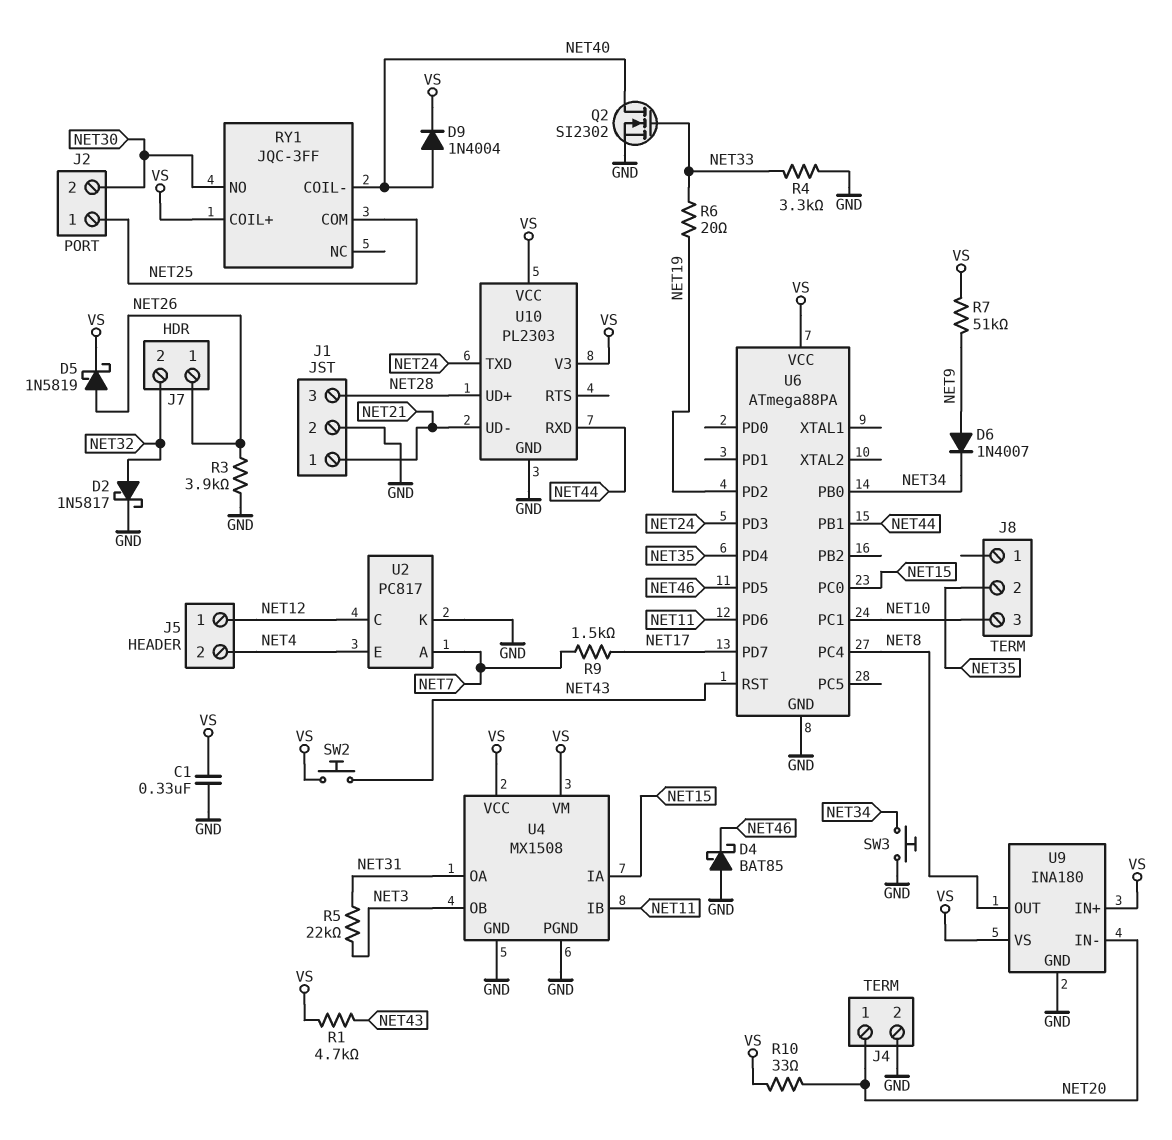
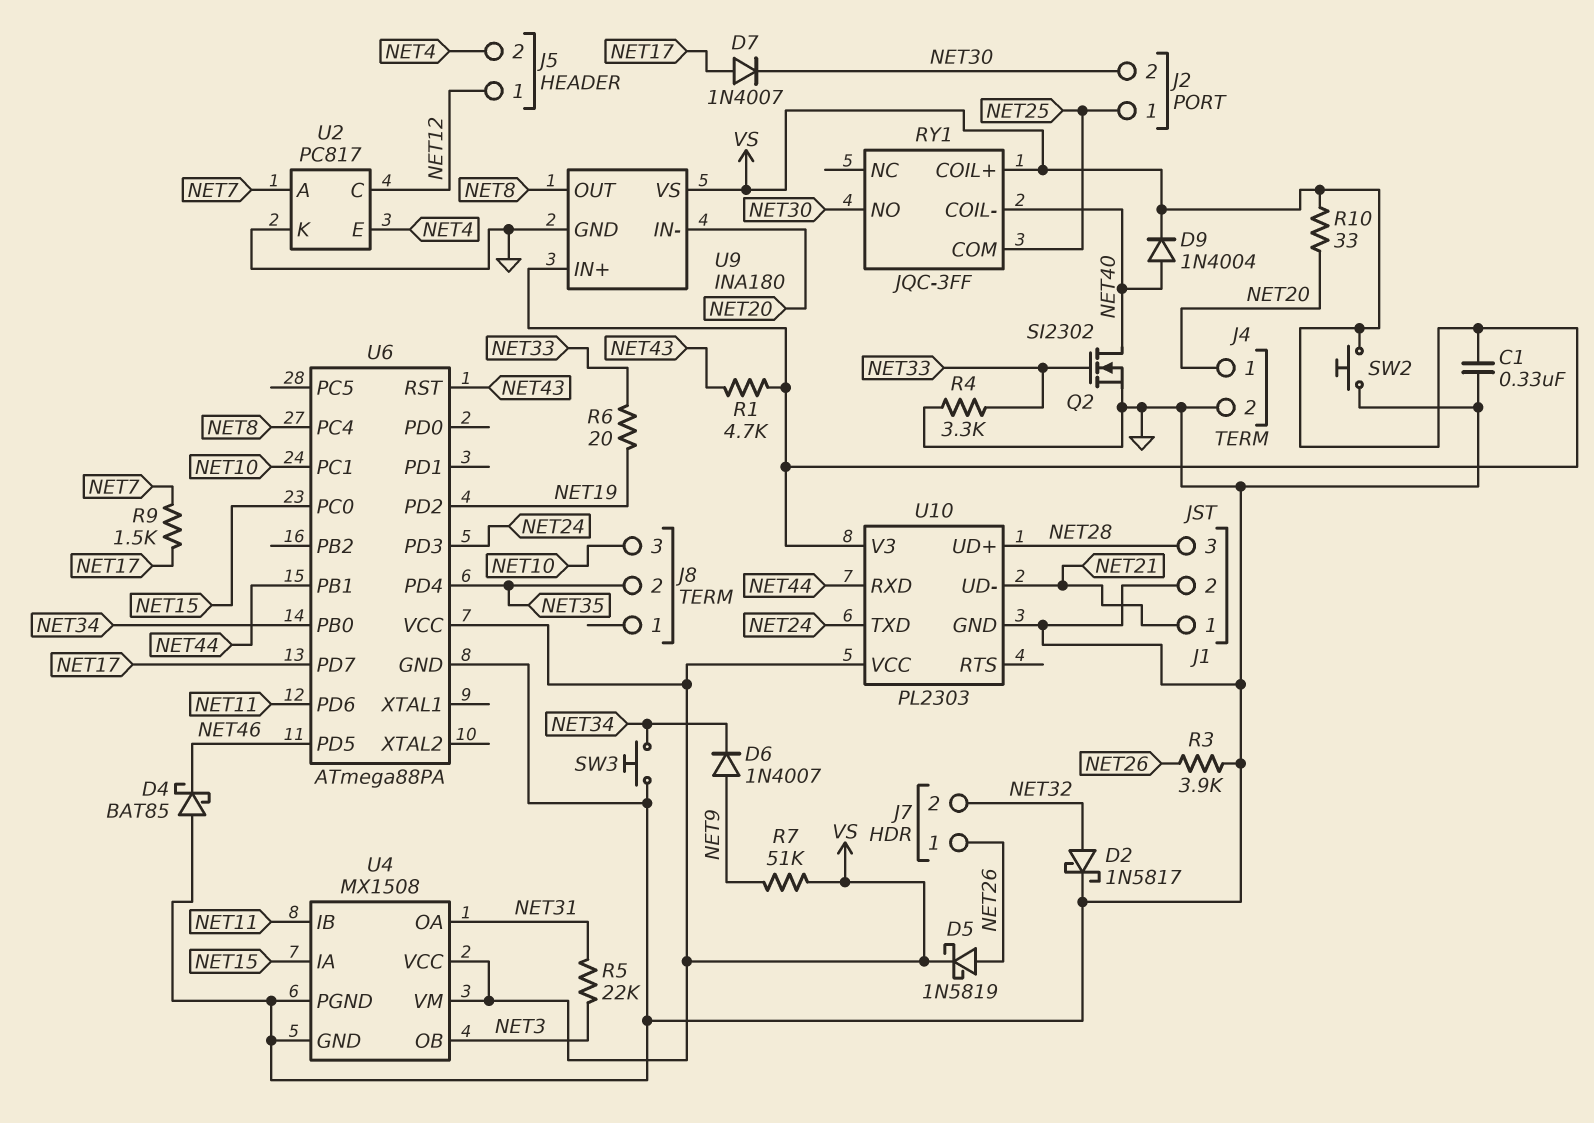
D7: none -> diode 1N4007 (A NET17, K NET30)
SW2: button (NET43, VS) -> button (GND, VS)

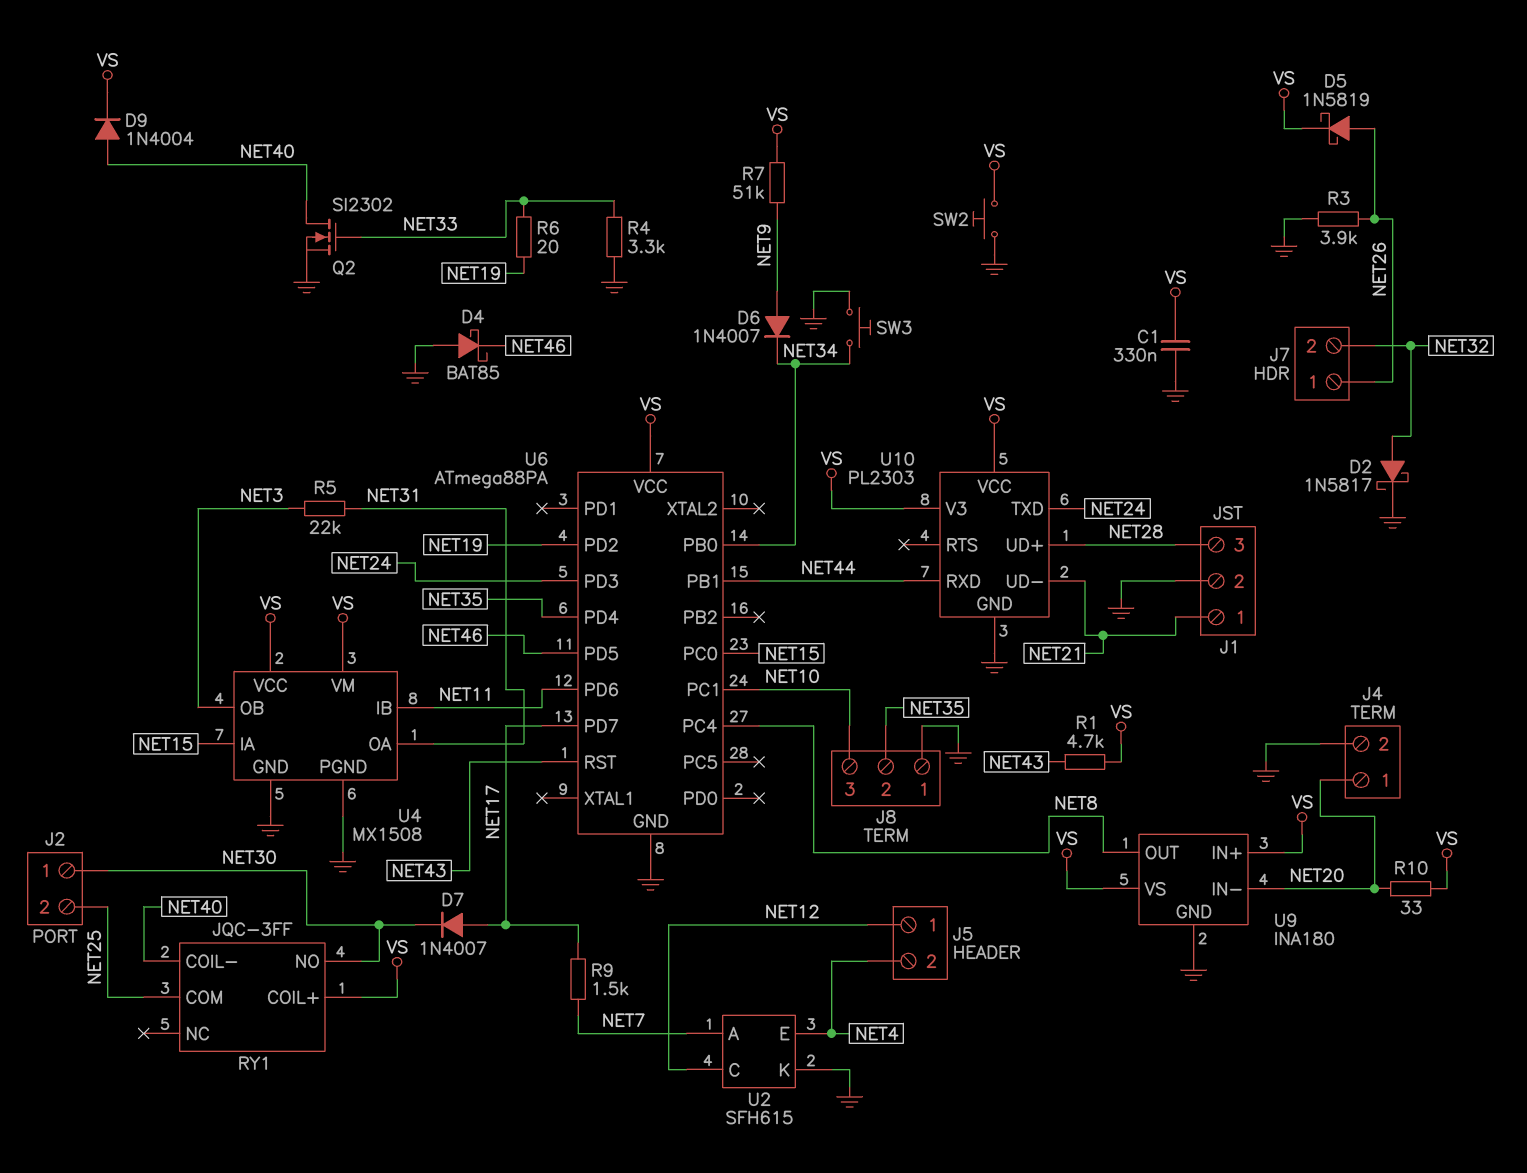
J2 pin 1: NET25 -> NET30
J2 pin 2: NET30 -> NET25
J8 pin 1: none -> GND
U2: PC817 -> SFH615

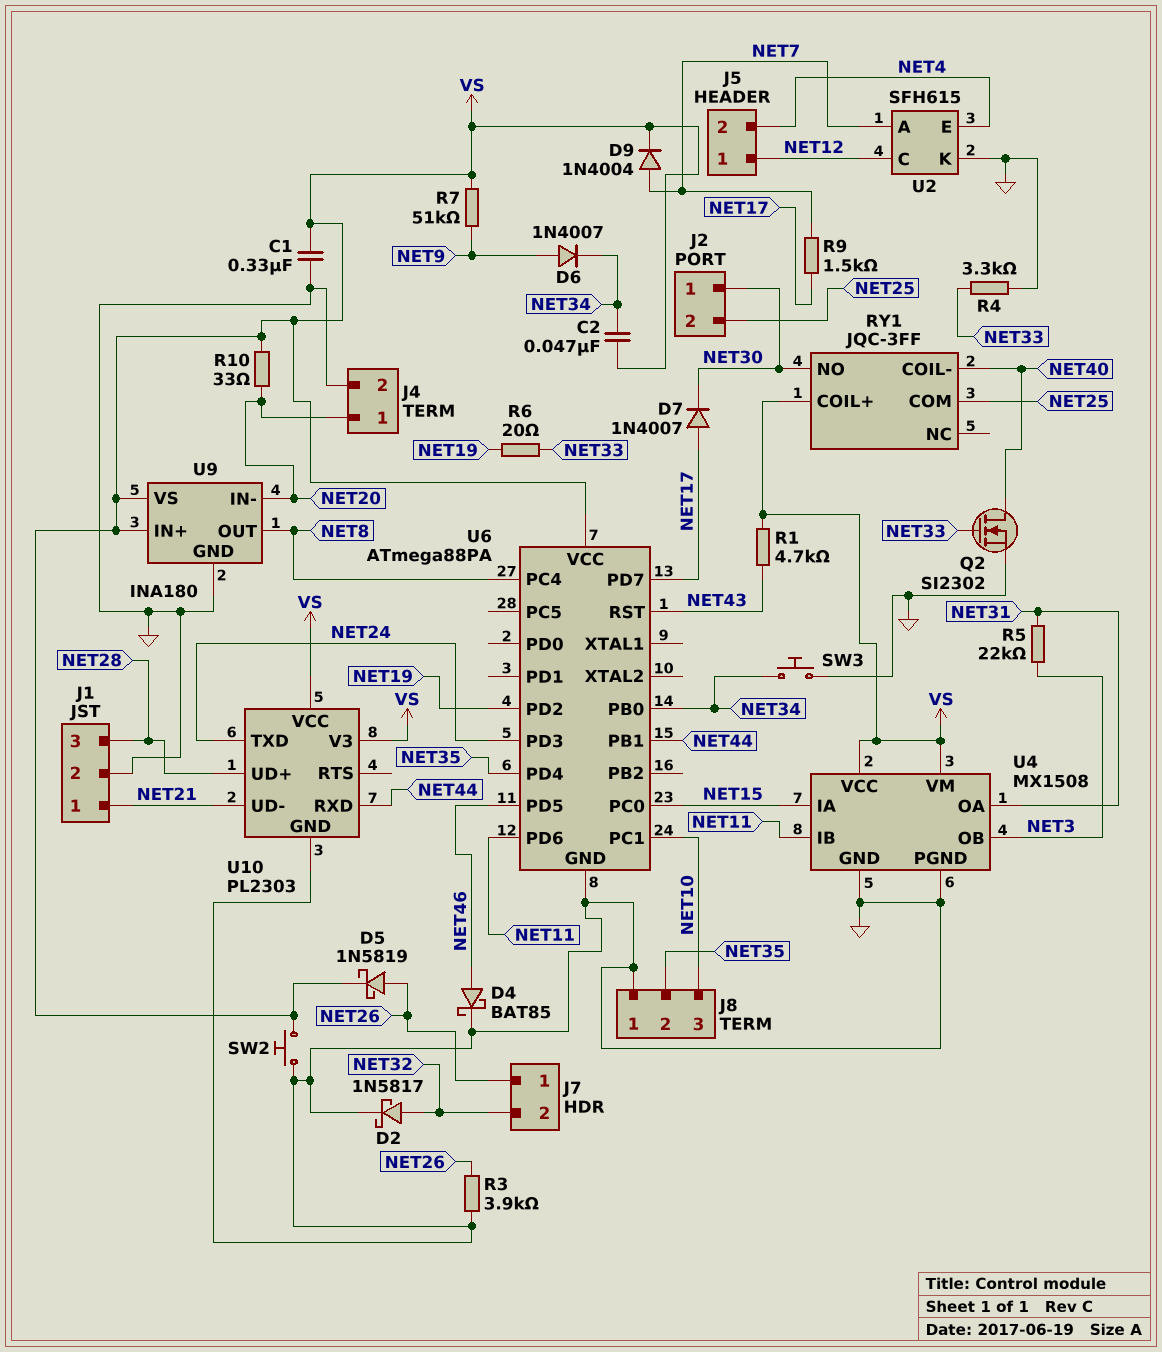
C2: none -> 47nF (NET34, VS)
D4: schottky BAT85 (A GND, K NET46) -> schottky BAT85 (A NET46, K GND)
D9: diode 1N4004 (A NET40, K VS) -> diode 1N4004 (A NET7, K VS)

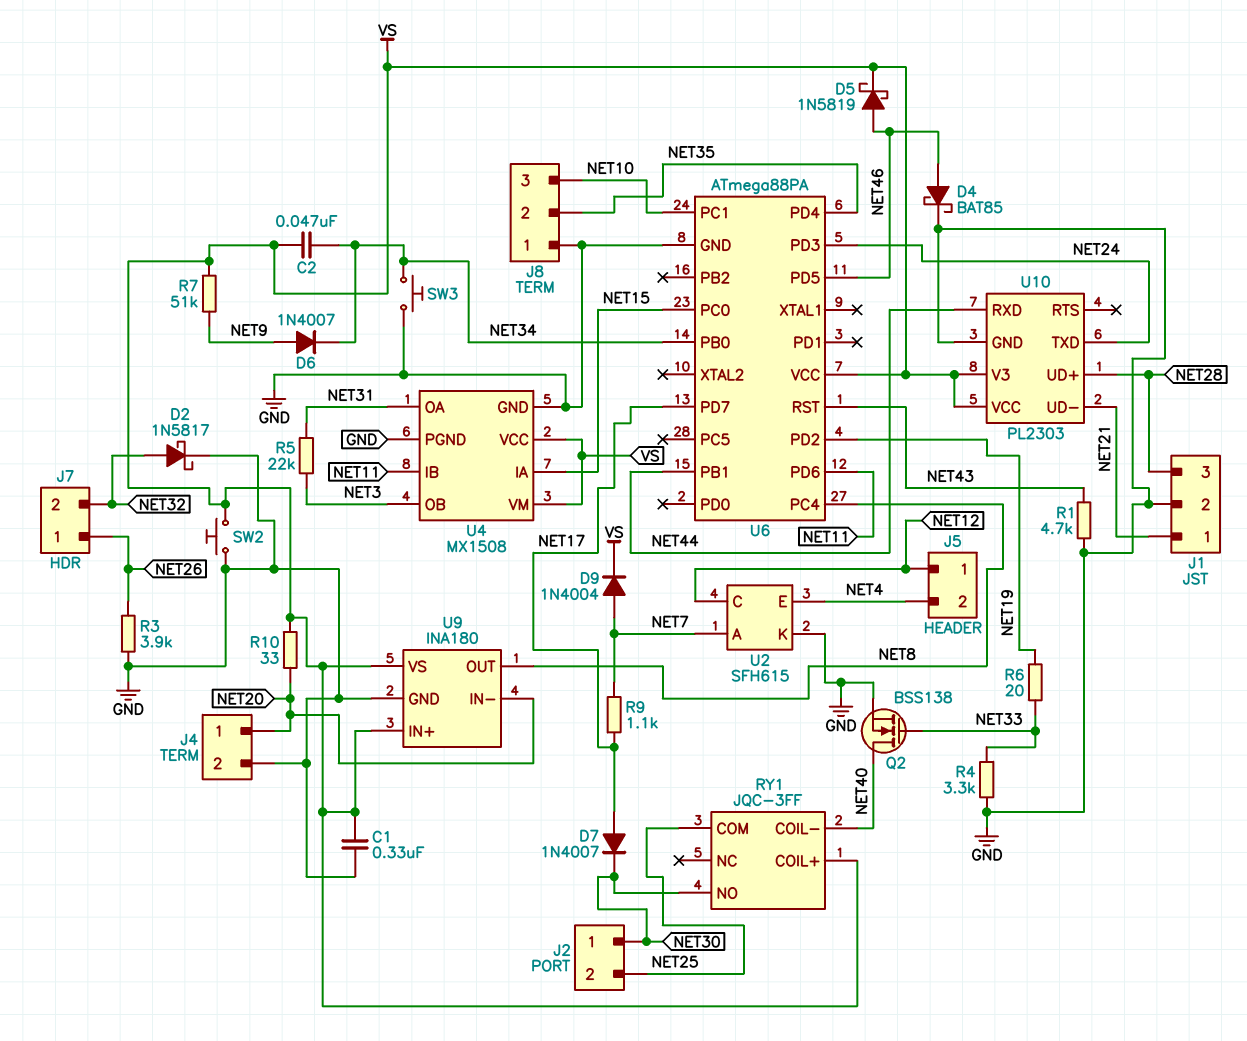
D5: schottky 1N5819 (A NET26, K VS) -> schottky 1N5819 (A NET46, K VS)
Q2: NMOS SI2302 (G NET33, D NET40, S GND) -> NMOS BSS138 (G NET33, D NET40, S GND)
R1: 4.7k (NET43, VS) -> 4.7k (GND, NET43)
R9: 1.5k (NET7, NET17) -> 1.1k (NET7, NET17)

